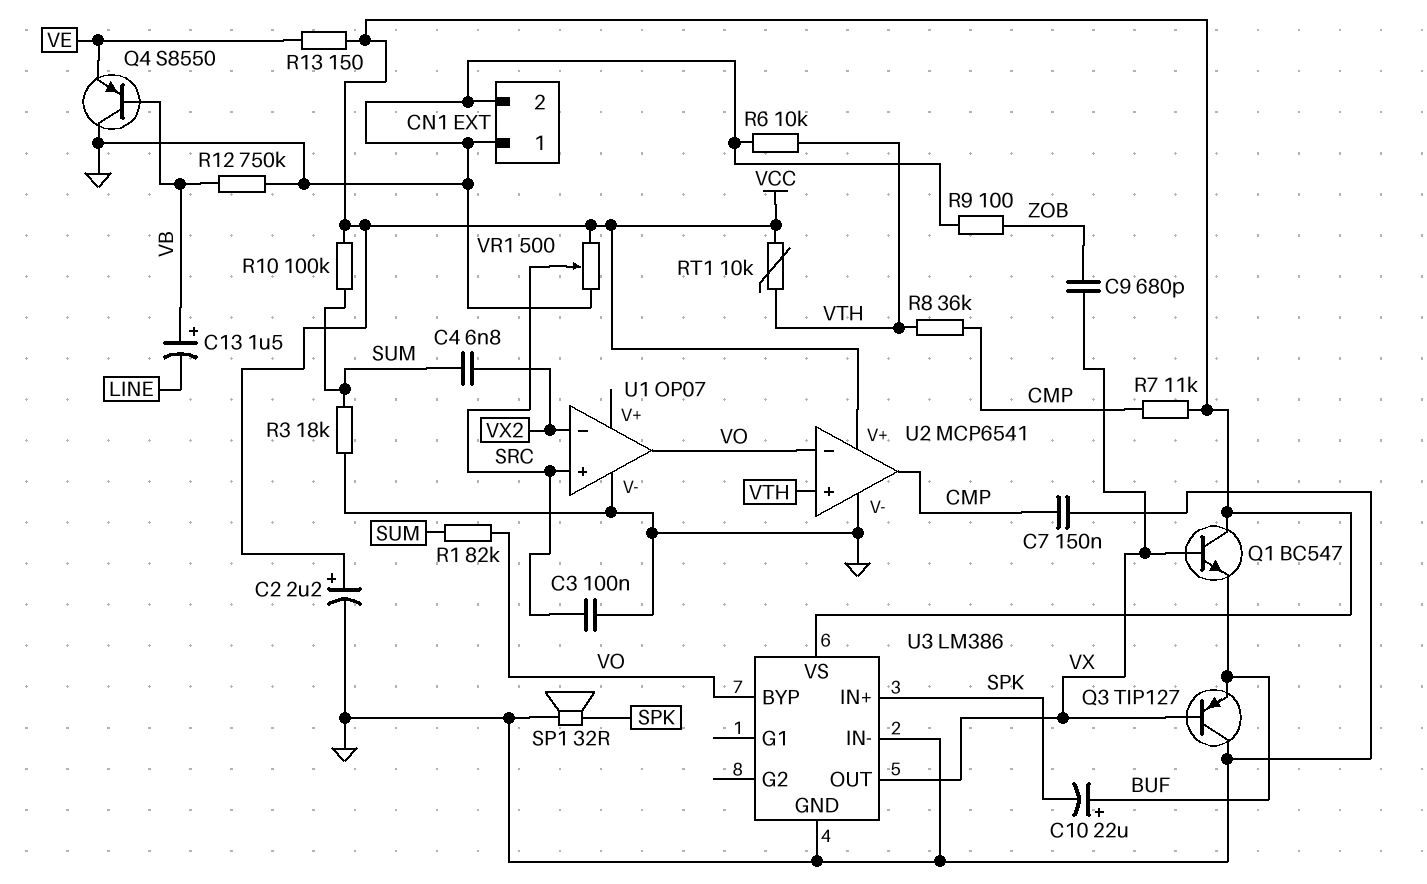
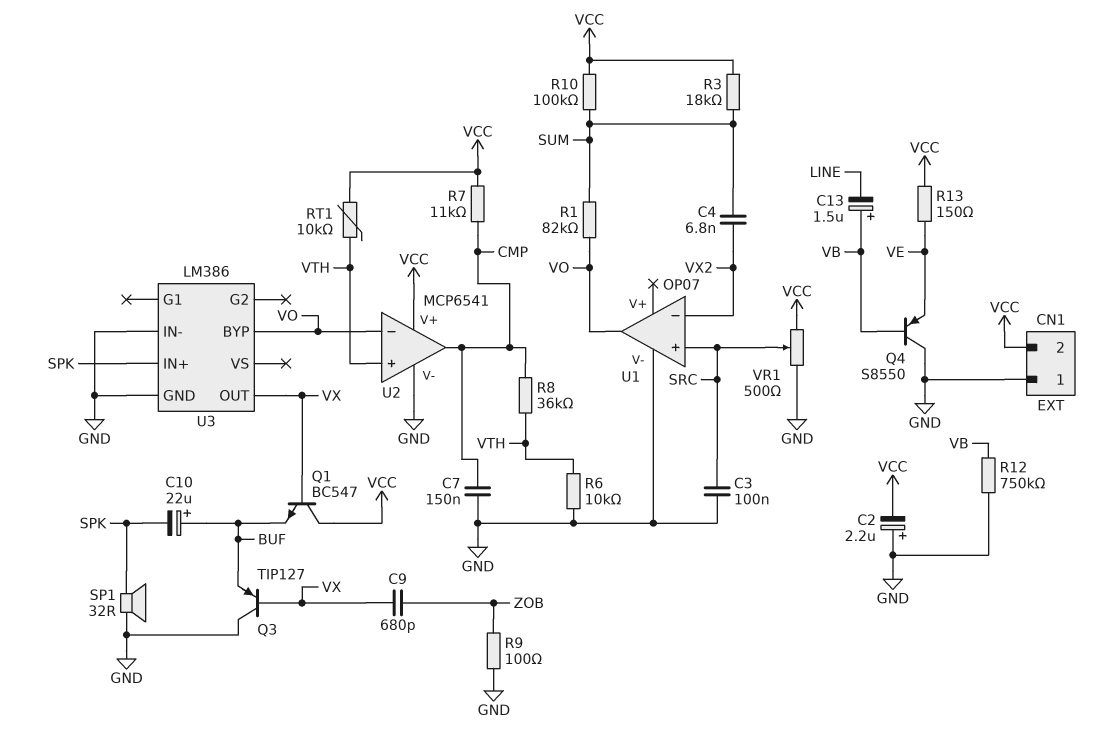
C2: 2.2uF (plus VCC, minus GND) -> 2.2uF (plus GND, minus VCC)
CN1 pin 2: GND -> VCC
R3: 18k (GND, SUM) -> 18k (SUM, VCC)
U3 pin VS: VCC -> none

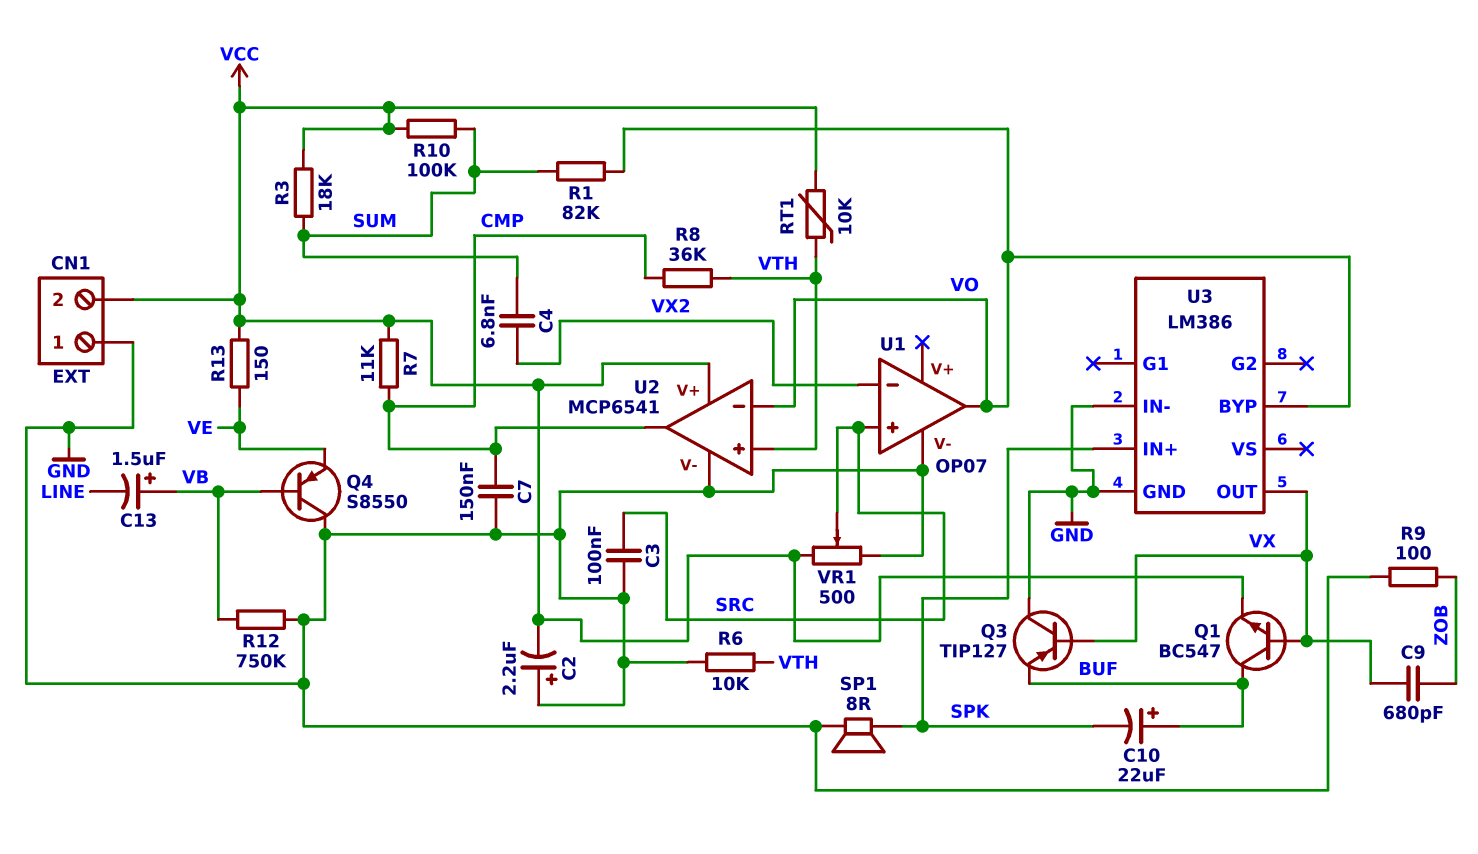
Q1: NPN BC547 (B VX, C VCC, E BUF) -> NPN BC547 (B VX, C BUF, E VCC)
SP1: speaker 32R (GND, SPK) -> speaker 8R (GND, SPK)

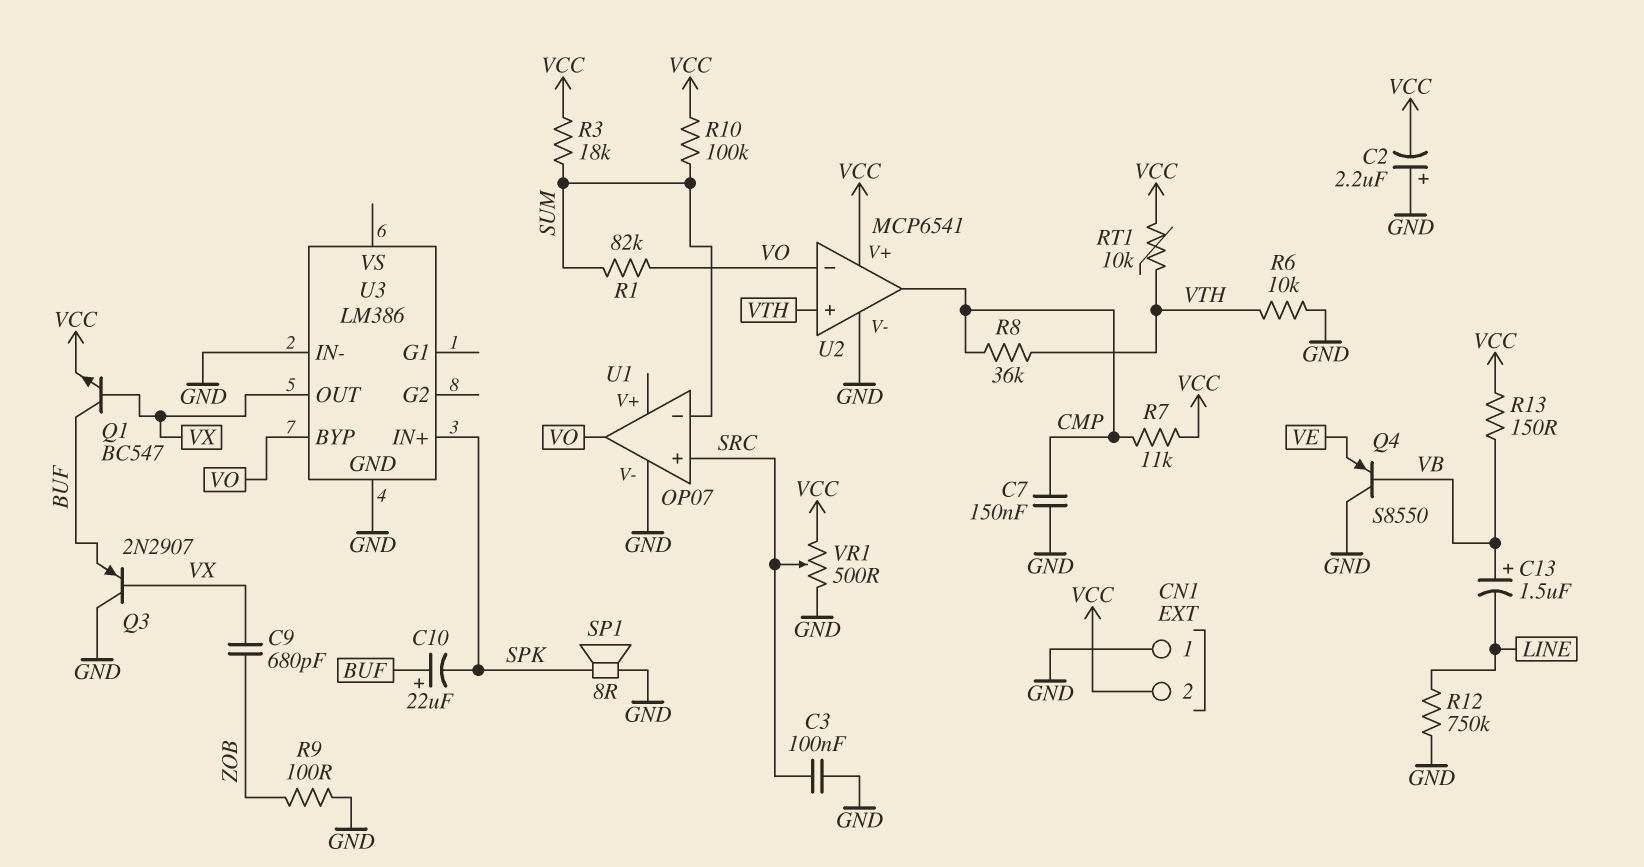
C4: 6.8nF (SUM, VX2) -> none
Q3: PNP TIP127 (B VX, C GND, E BUF) -> PNP 2N2907 (B VX, C GND, E BUF)
R12: 750k (GND, VB) -> 750k (GND, LINE)
R13: 150 (VCC, VE) -> 150 (VB, VCC)
U1 pin in-: VX2 -> SUM

